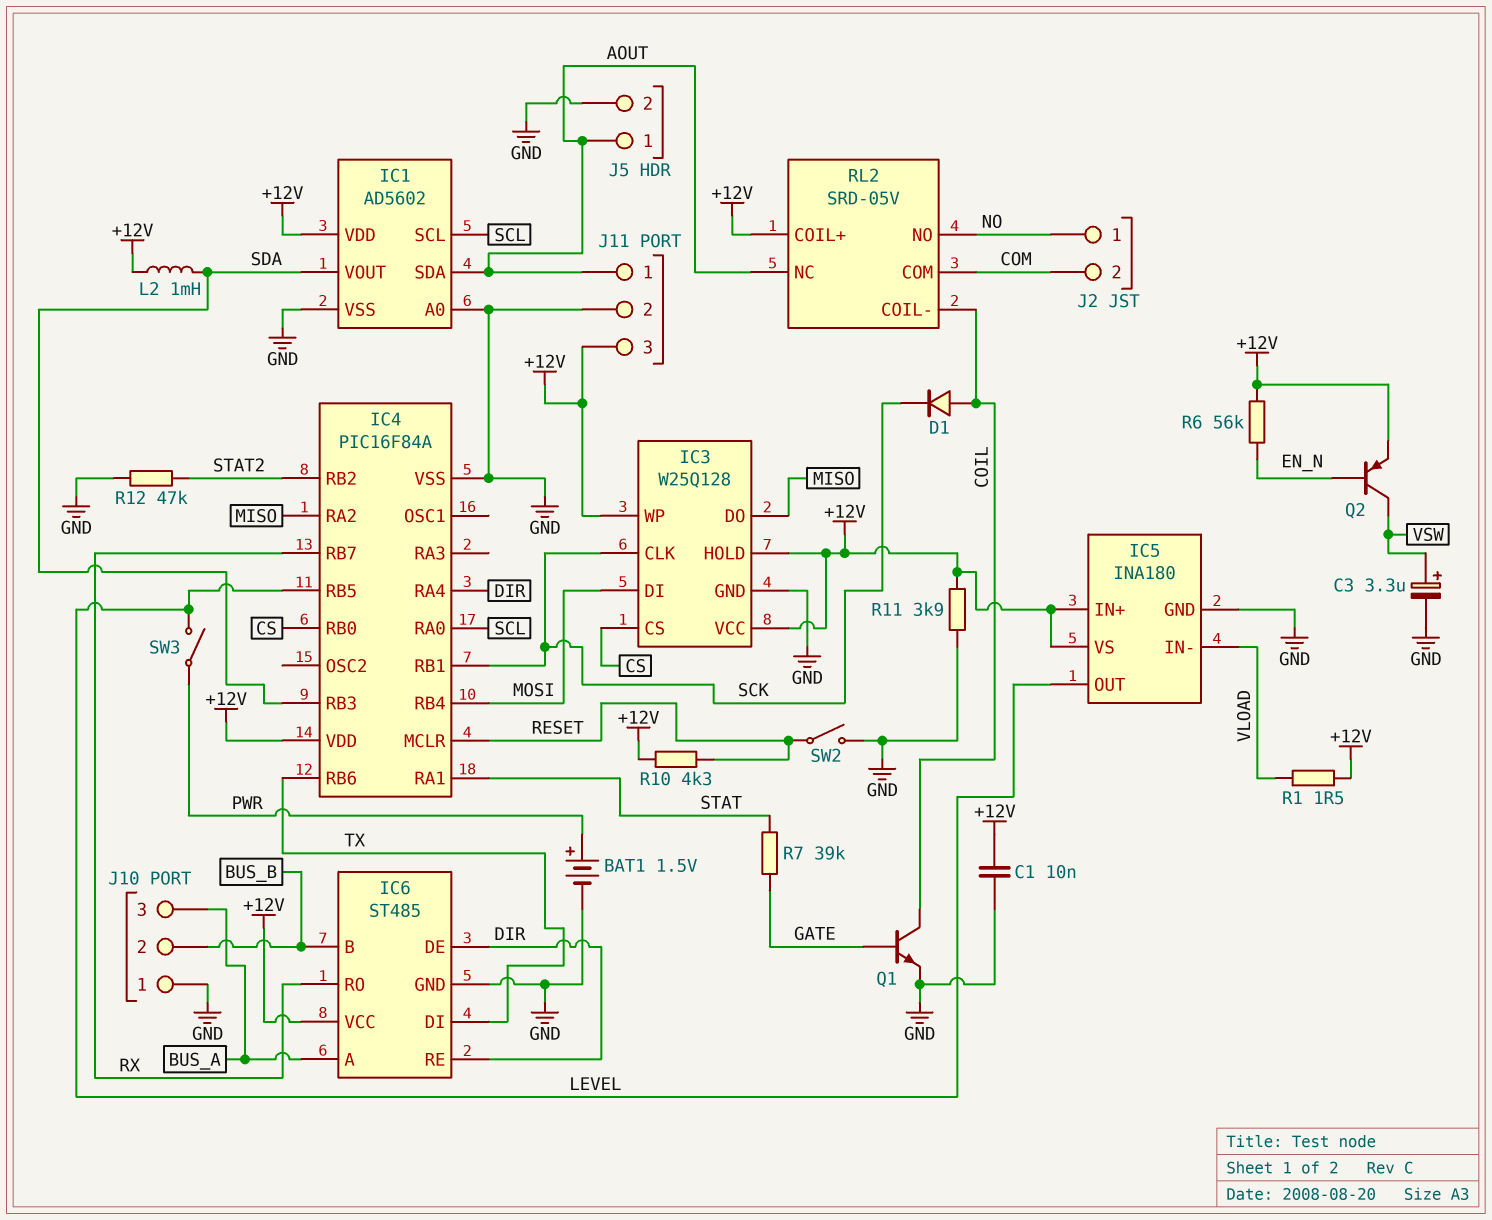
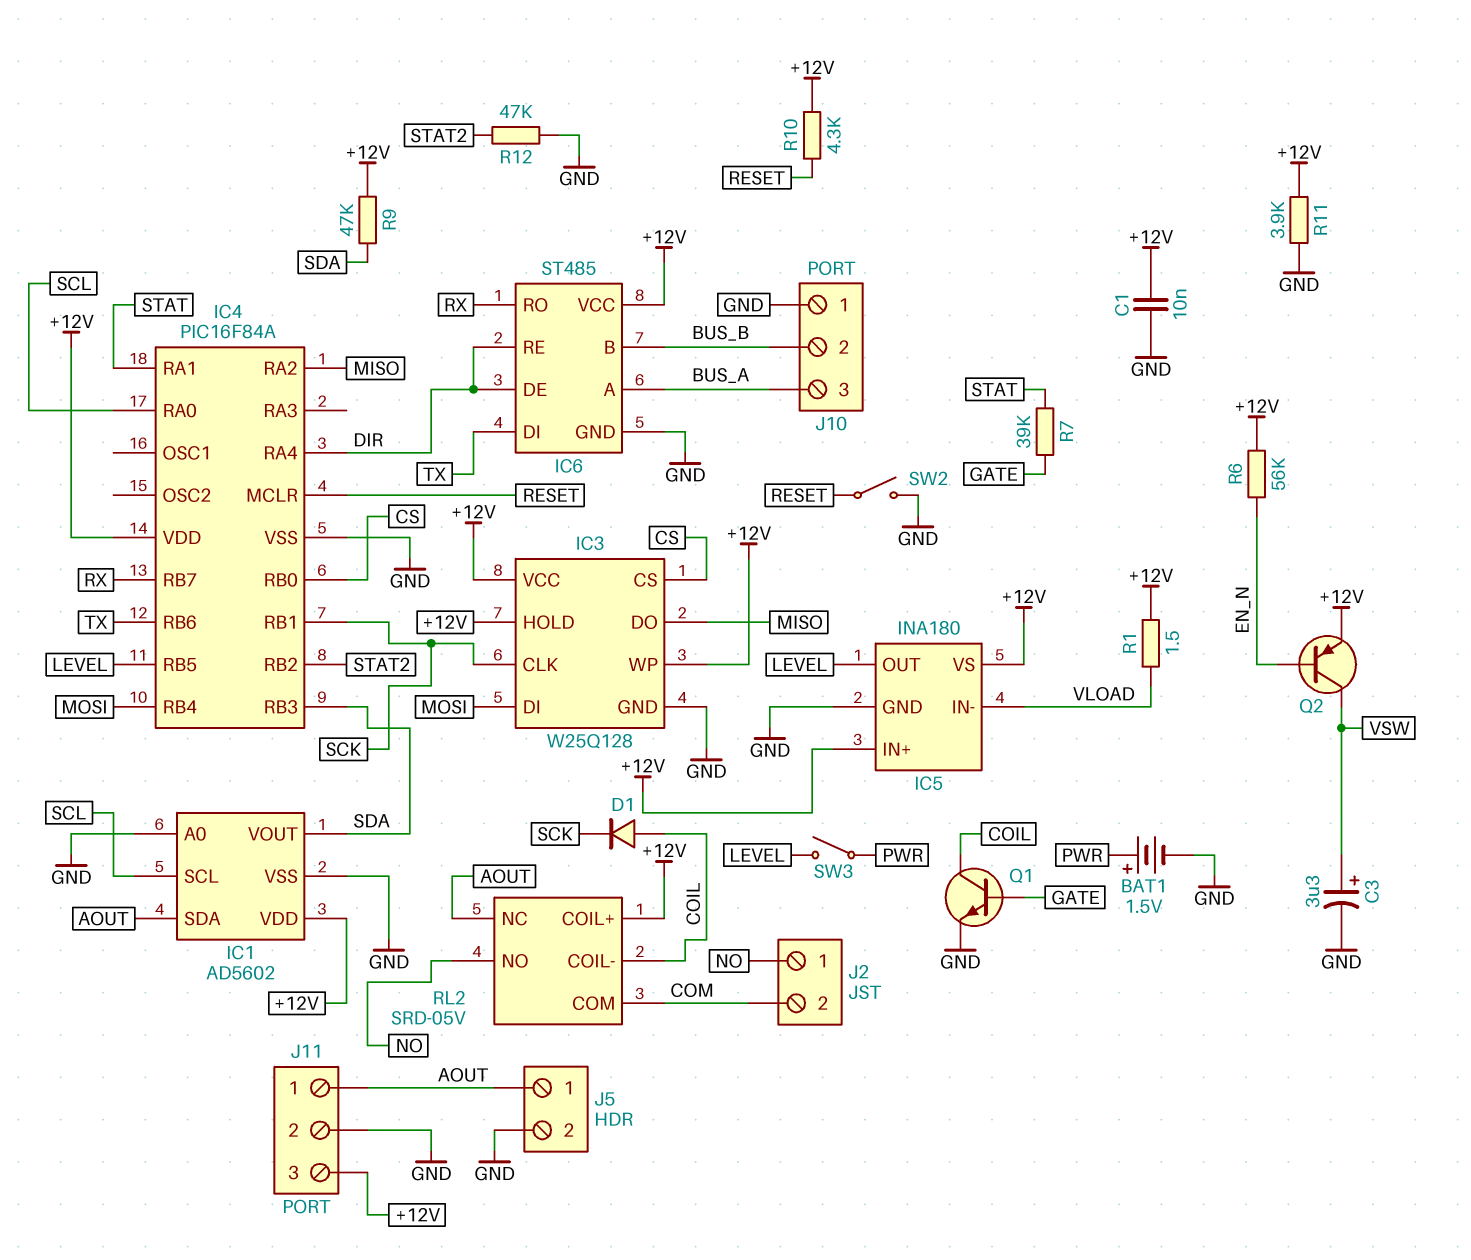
L2: 1mH (+12V, SDA) -> none
R9: none -> 47k (+12V, SDA)

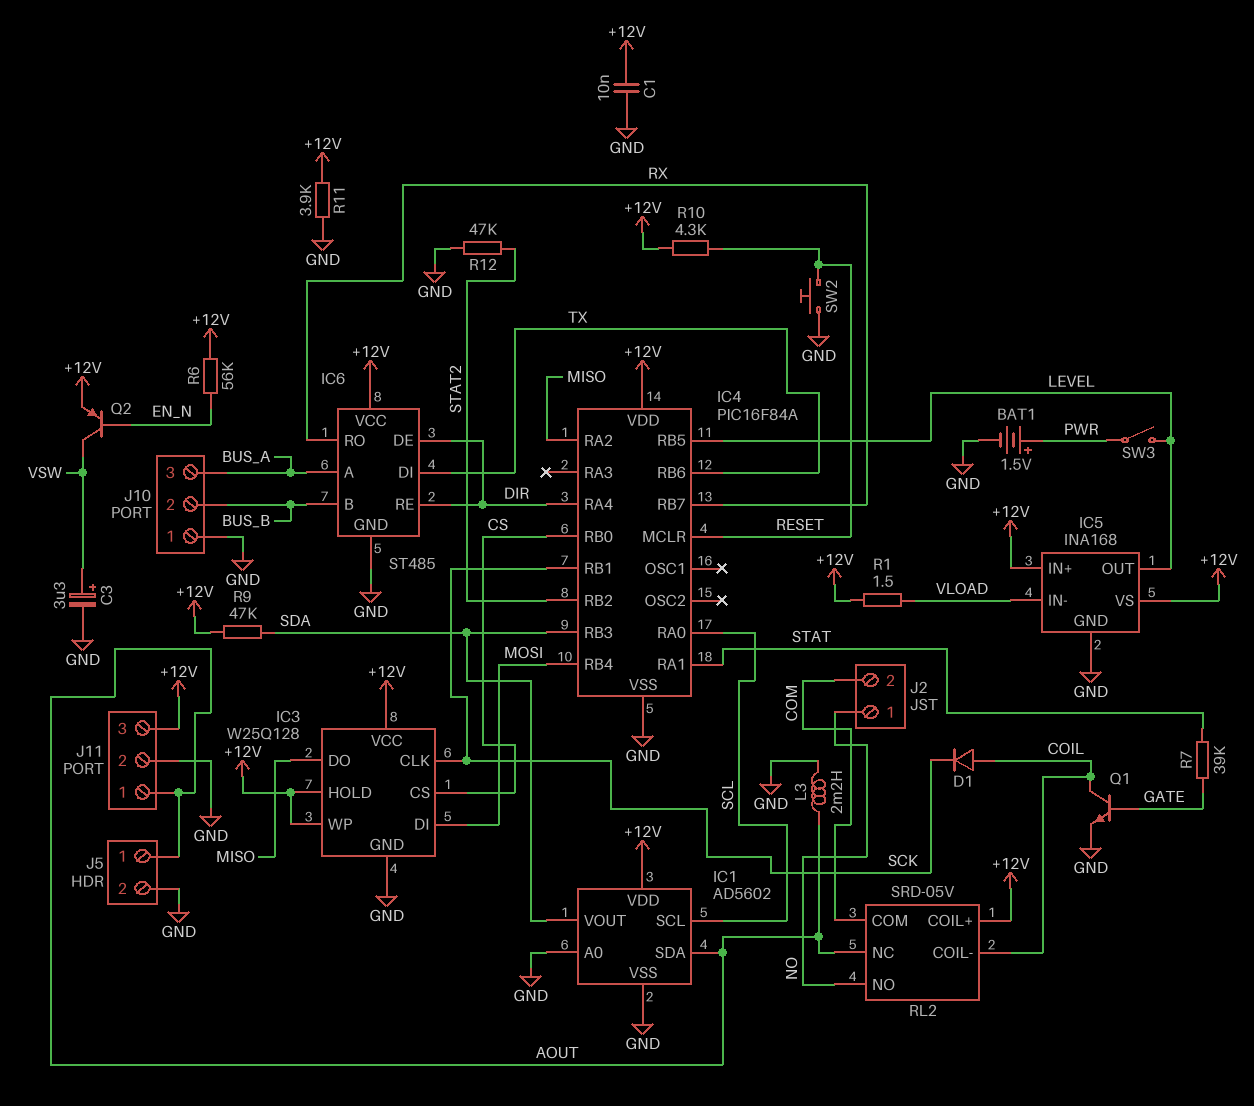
IC5: INA180 -> INA168
L3: none -> 2.2mH (AOUT, GND)
SW2: switch (GND, RESET) -> button (GND, RESET)

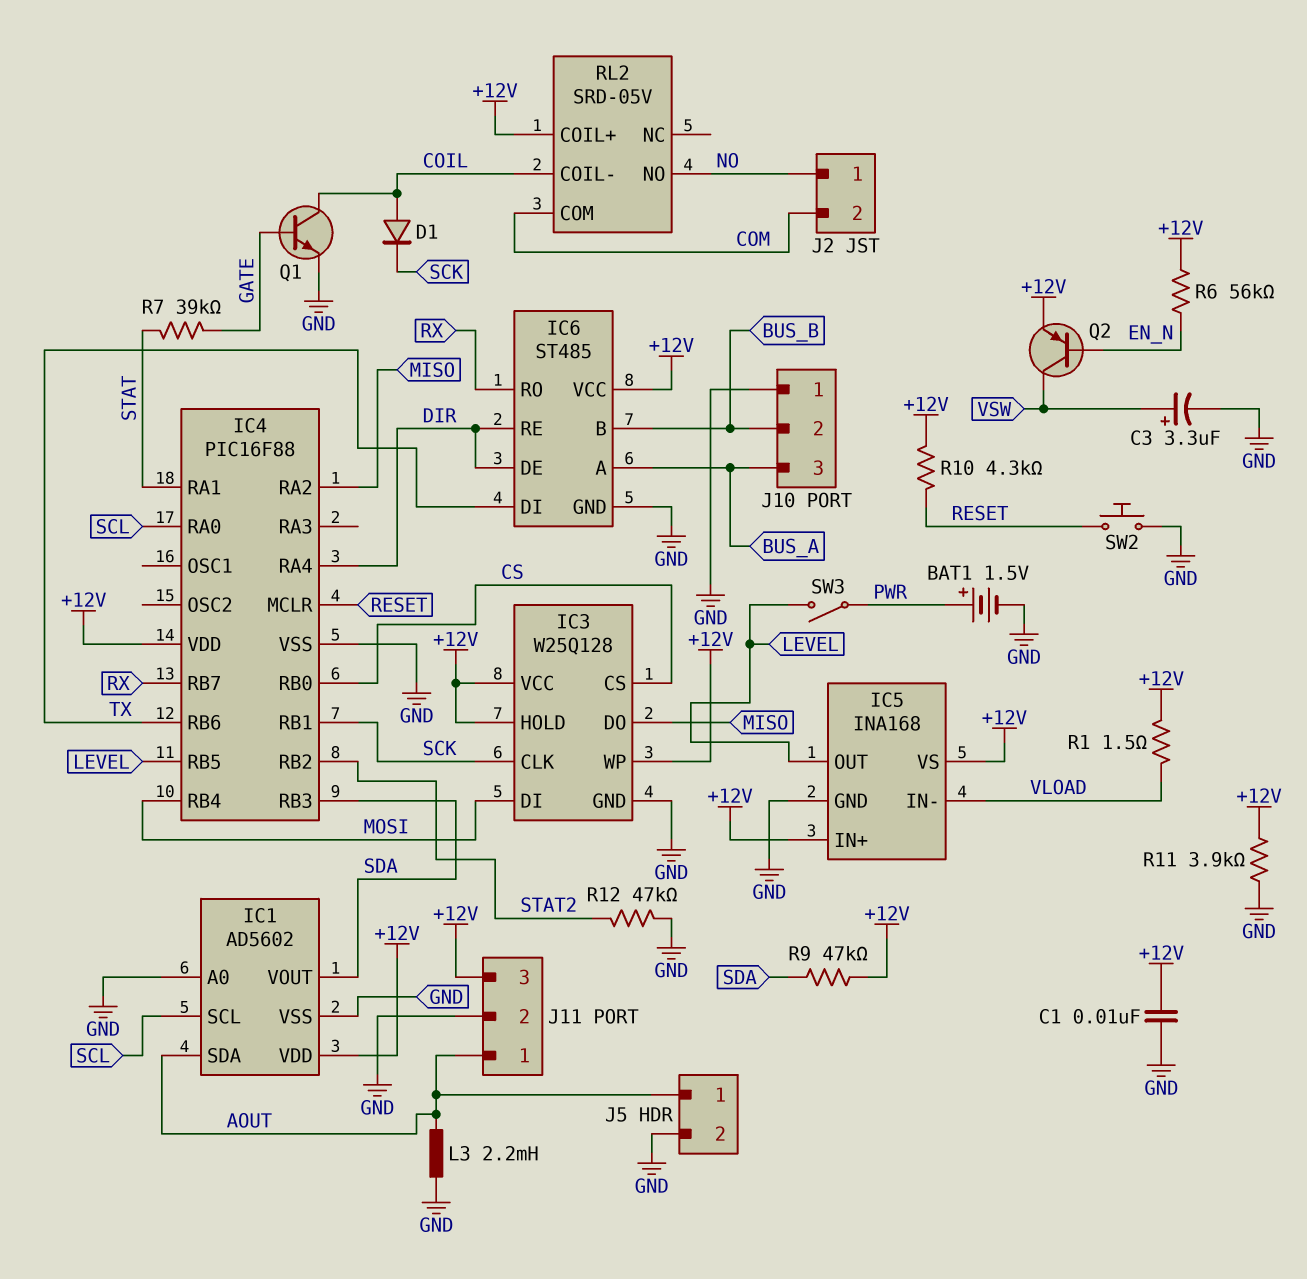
IC4: PIC16F84A -> PIC16F88
RL2 pin NC: AOUT -> none

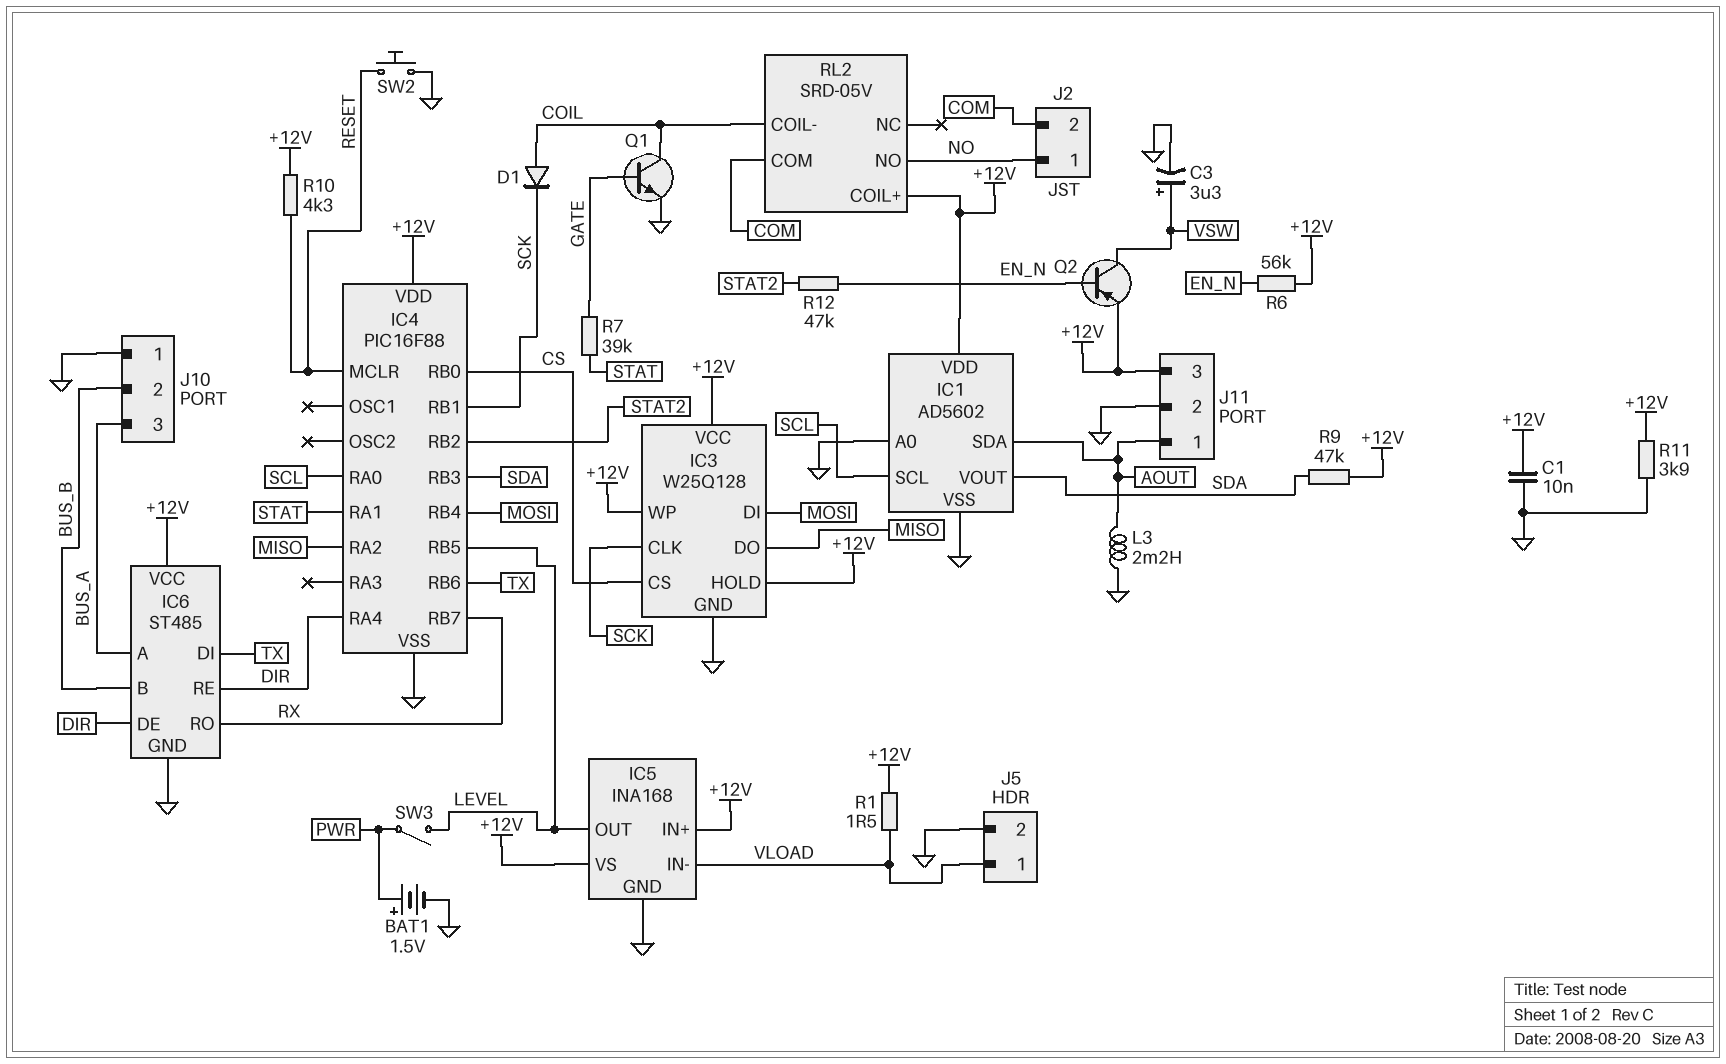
J5 pin 1: AOUT -> VLOAD
R12: 47k (GND, STAT2) -> 47k (EN_N, STAT2)

